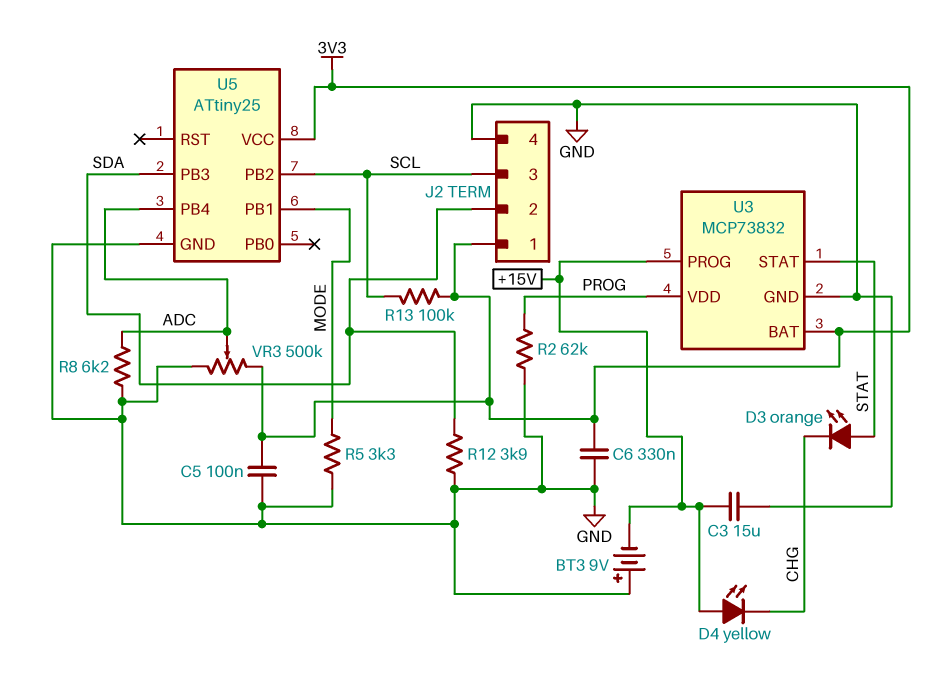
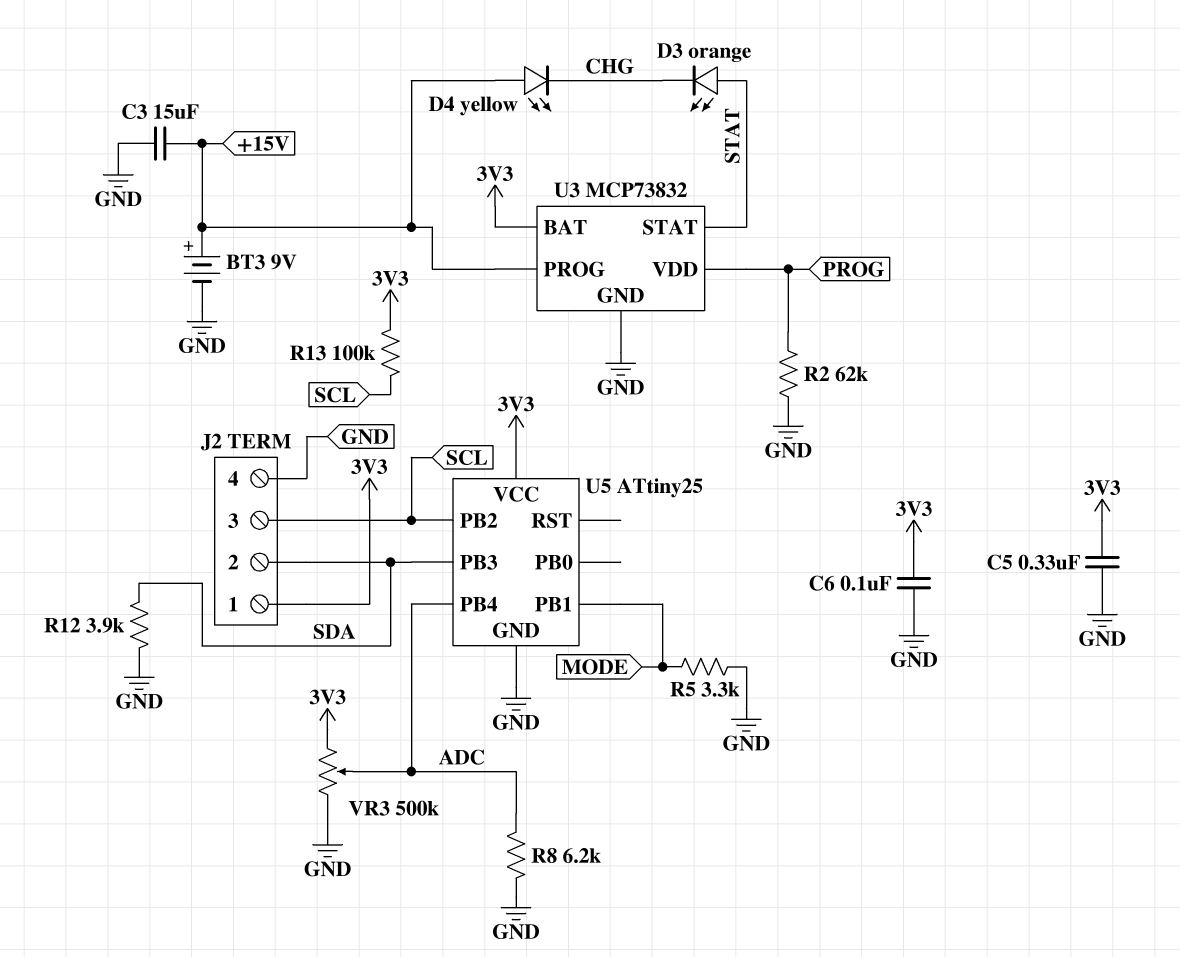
BT3: 9V (plus GND, minus +15V) -> 9V (plus +15V, minus GND)
C5: 100nF (3V3, GND) -> 330nF (3V3, GND)
C6: 330nF (3V3, GND) -> 100nF (3V3, GND)

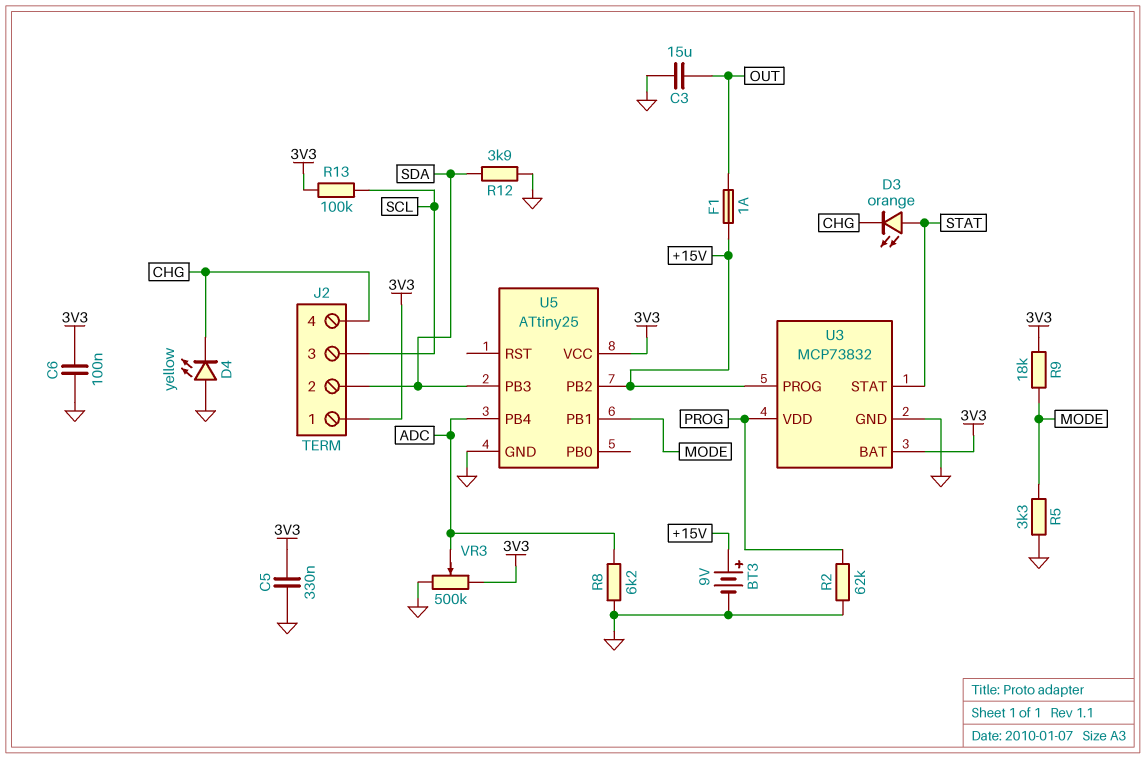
C3: 15uF (+15V, GND) -> 15uF (GND, OUT)
D4: LED yellow (A +15V, K CHG) -> LED yellow (A GND, K CHG)
F1: none -> 1A (+15V, OUT)
J2 pin 4: GND -> CHG
R9: none -> 18k (3V3, MODE)
U5 pin PB2: SCL -> +15V

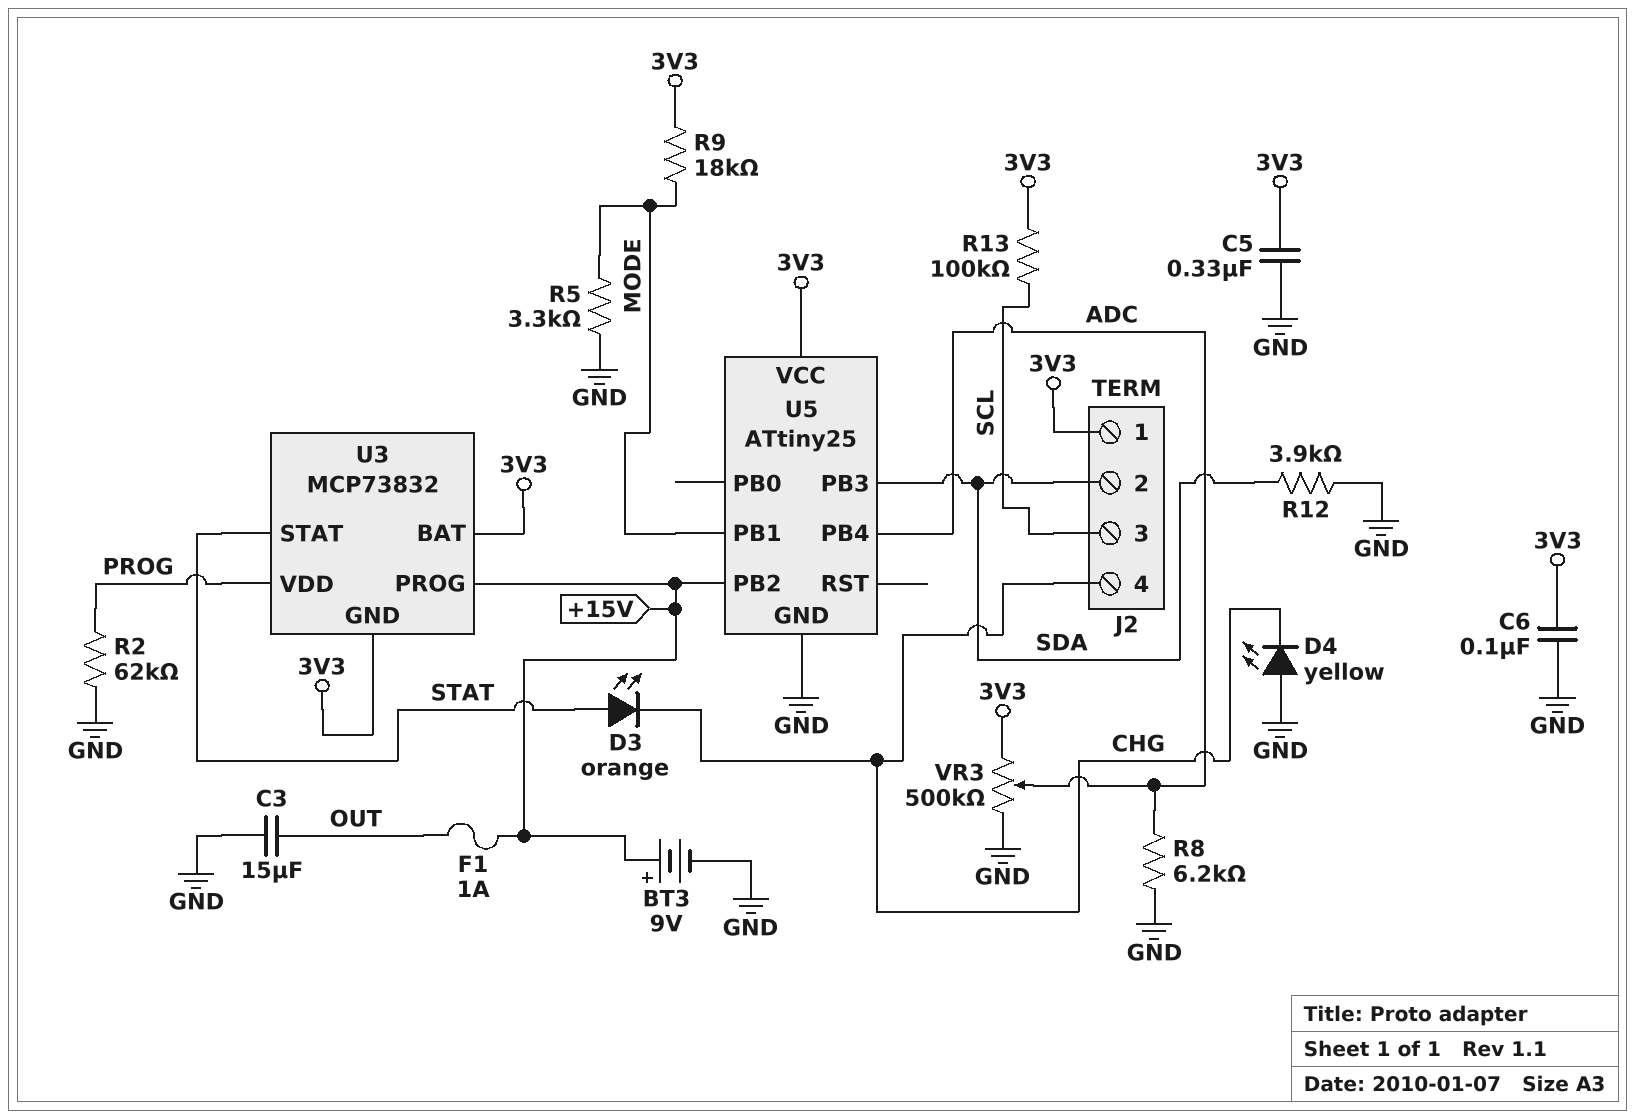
U3 pin GND: GND -> 3V3

